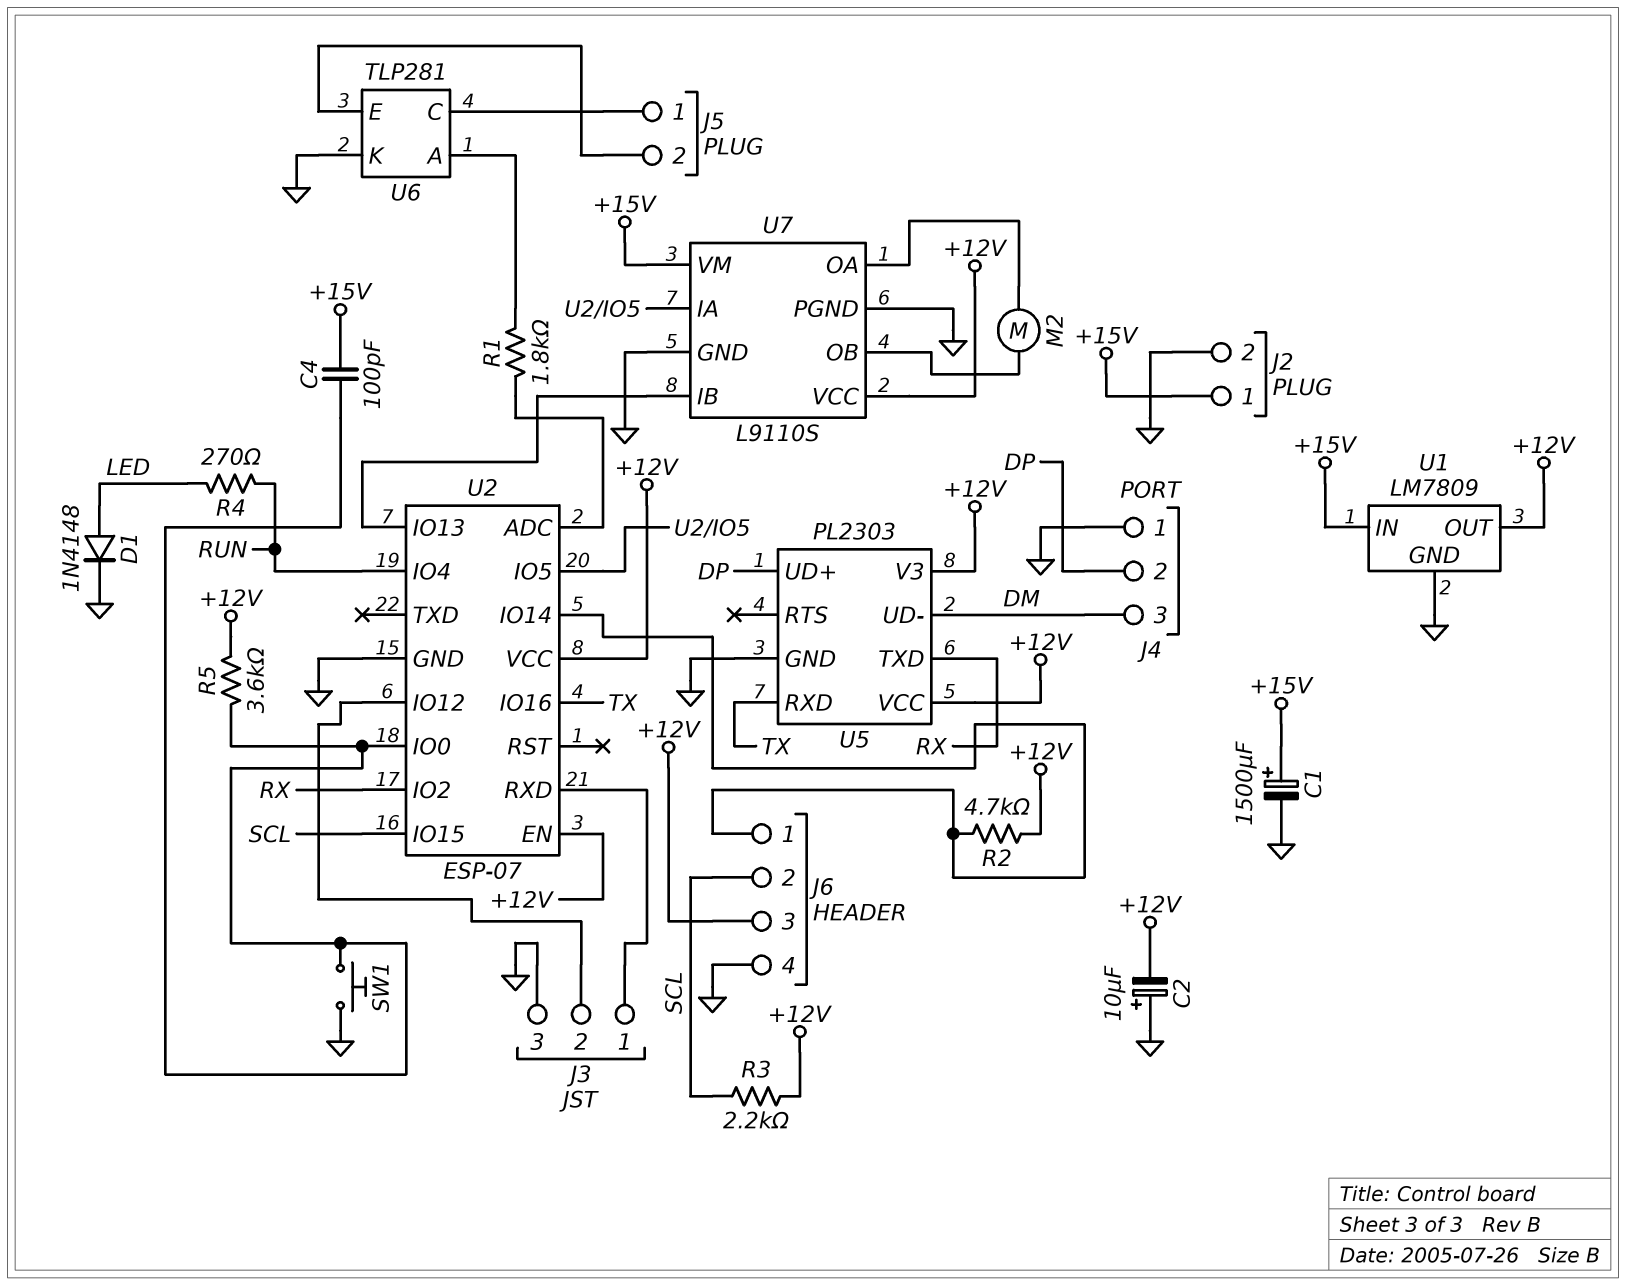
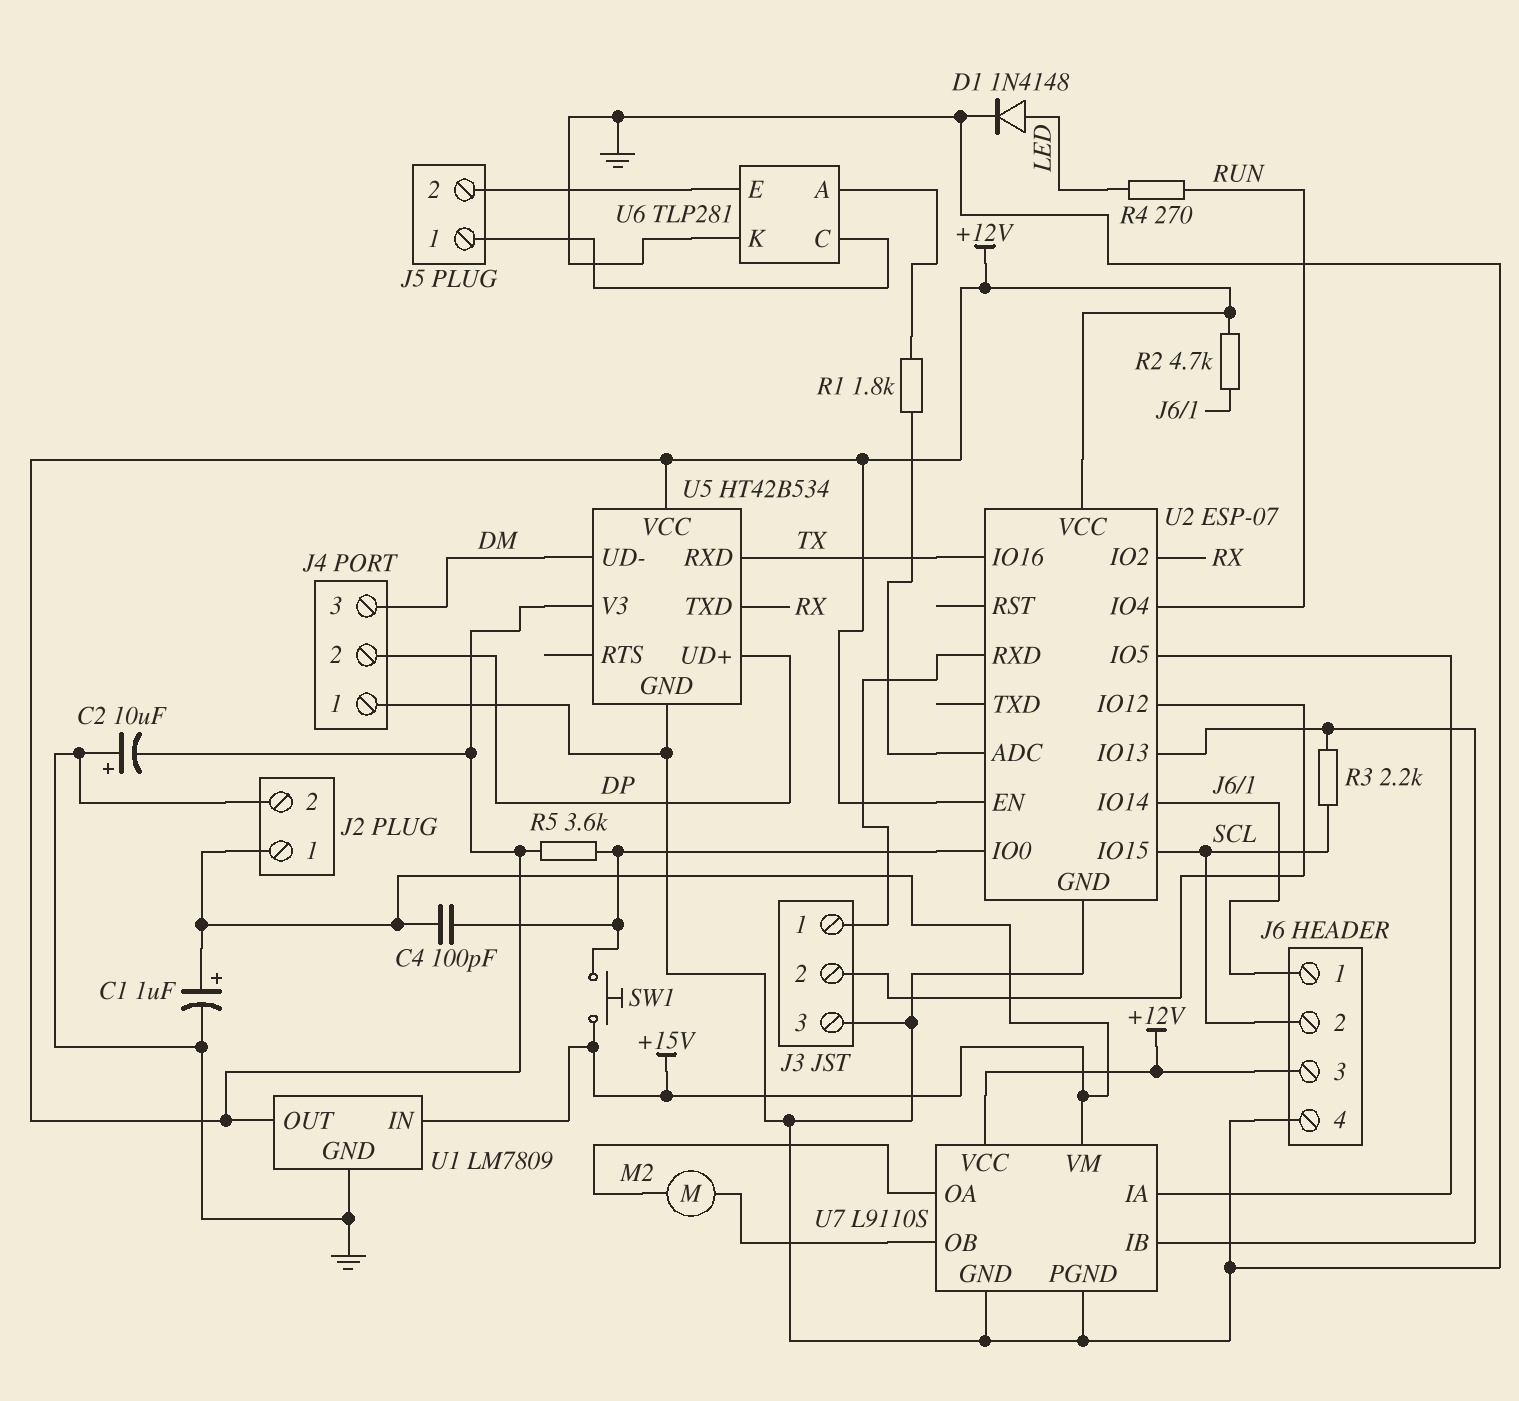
C1: 1500uF (plus +15V, minus GND) -> 1uF (plus +15V, minus GND)
R3: 2.2k (+12V, SCL) -> 2.2k (SCL, U2/IO13)
SW1: button (GND, U2/IO0) -> button (+15V, U2/IO0)
U5: PL2303 -> HT42B534

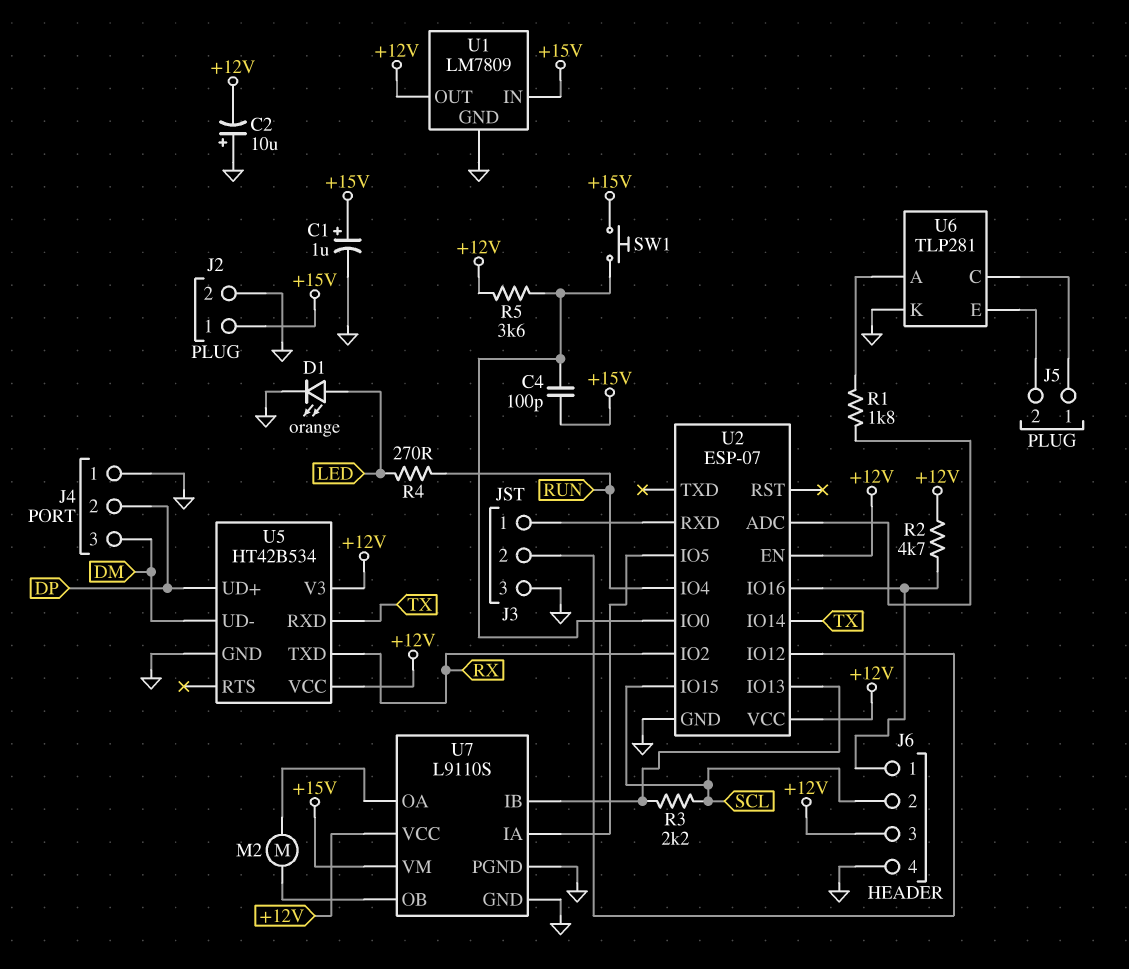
D1: diode 1N4148 (A LED, K GND) -> LED orange (A LED, K GND)
U2 pin IO14: J6/1 -> TX
U2 pin IO16: TX -> J6/1

